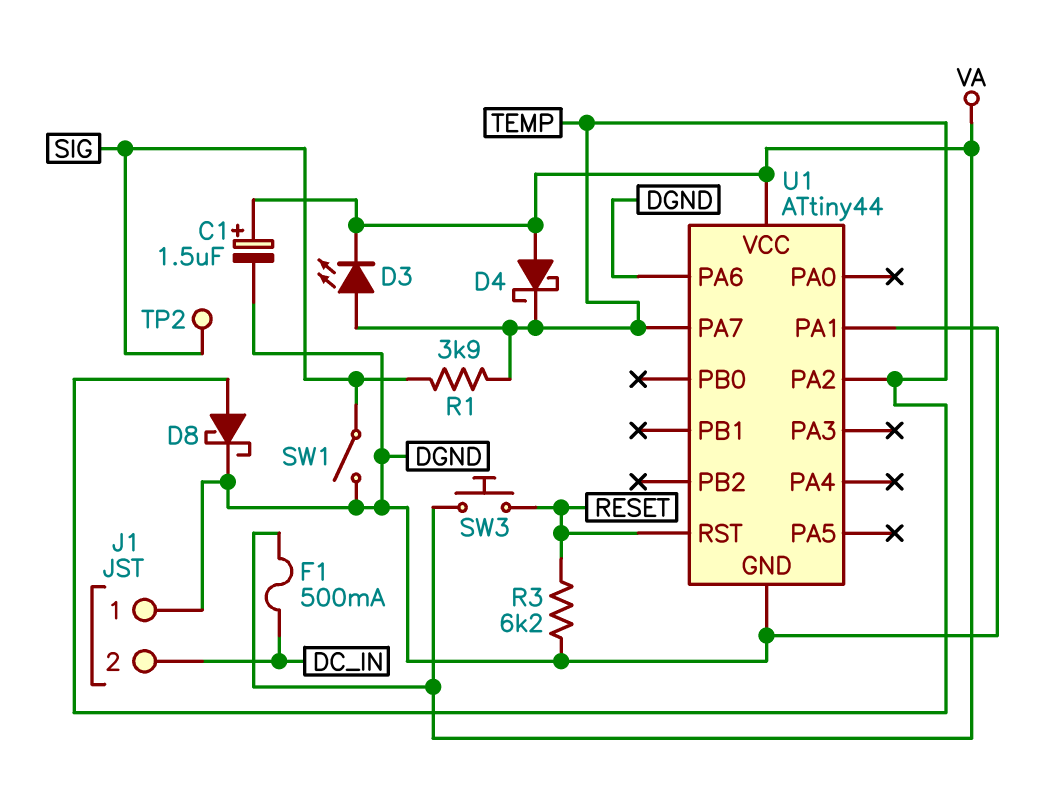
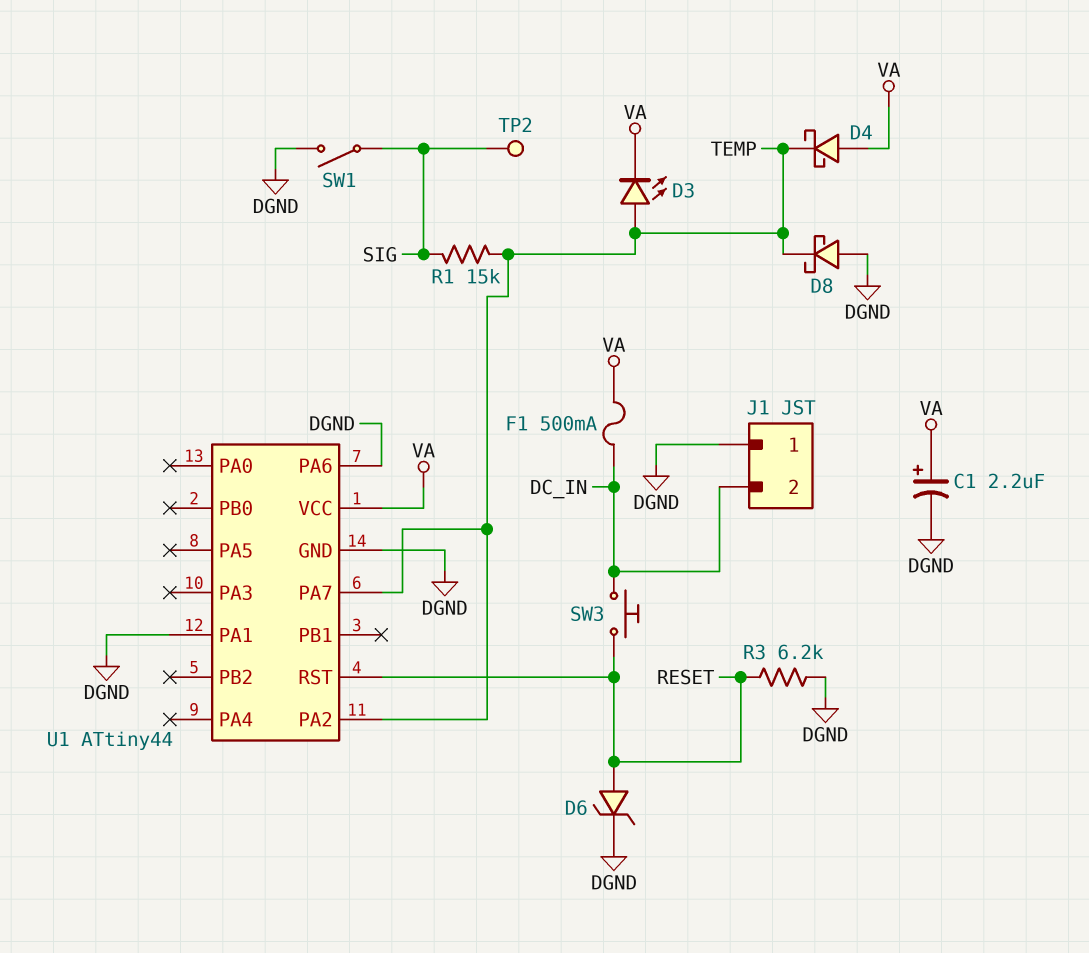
C1: 1.5uF (plus VA, minus DGND) -> 2.2uF (plus VA, minus DGND)
D6: none -> zener (A RESET, K DGND)
D8: schottky (A TEMP, K DGND) -> schottky (A DGND, K TEMP)
R1: 3.9k (SIG, TEMP) -> 15k (SIG, TEMP)
SW3: button (RESET, VA) -> button (DC_IN, RESET)

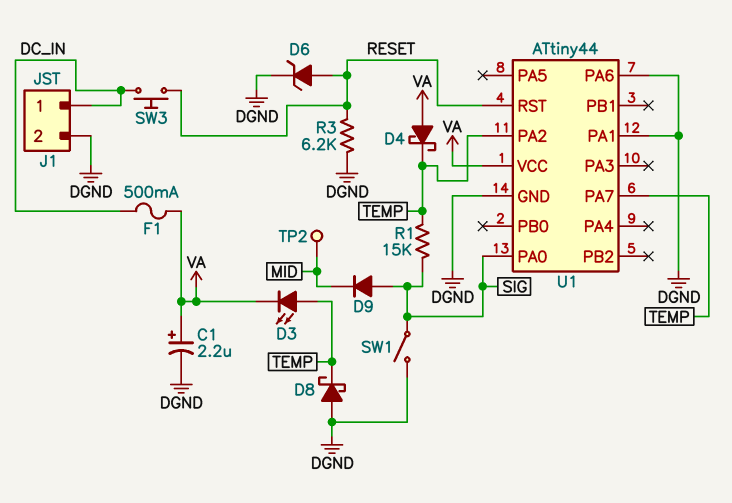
D9: none -> diode (A SIG, K MID)
J1 pin 1: DGND -> DC_IN
J1 pin 2: DC_IN -> DGND
TP2: test point (SIG) -> test point (MID)
U1 pin PA0: none -> SIG

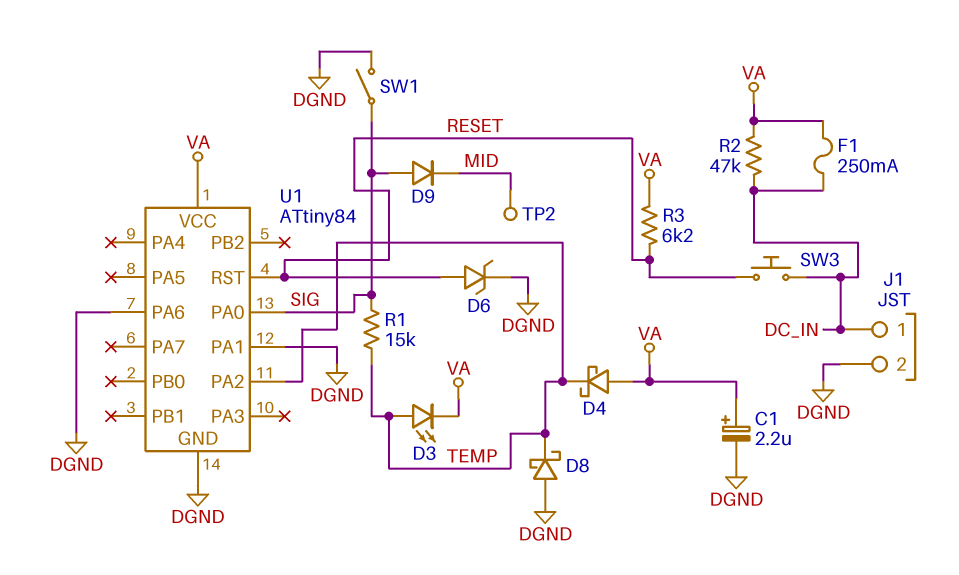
F1: 500mA (DC_IN, VA) -> 250mA (DC_IN, VA)
R2: none -> 47k (DC_IN, VA)
R3: 6.2k (DGND, RESET) -> 6.2k (RESET, VA)
U1: ATtiny44 -> ATtiny84
U1 pin PA7: TEMP -> none

